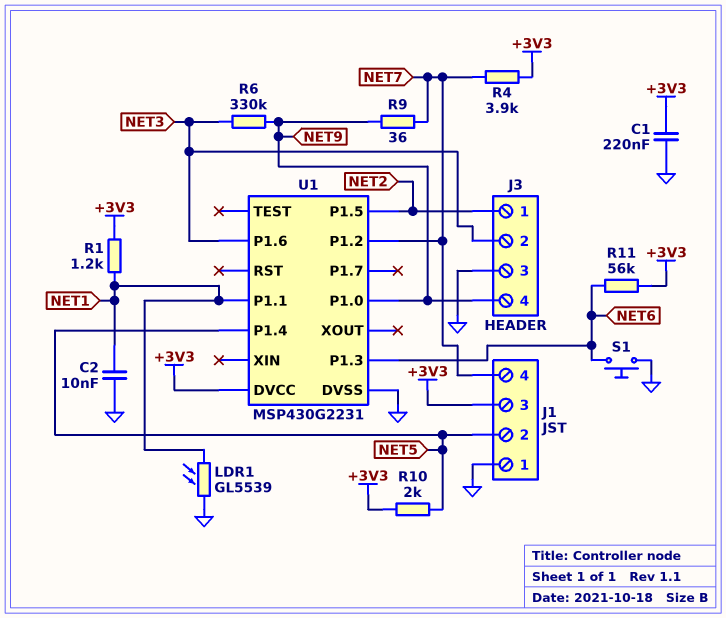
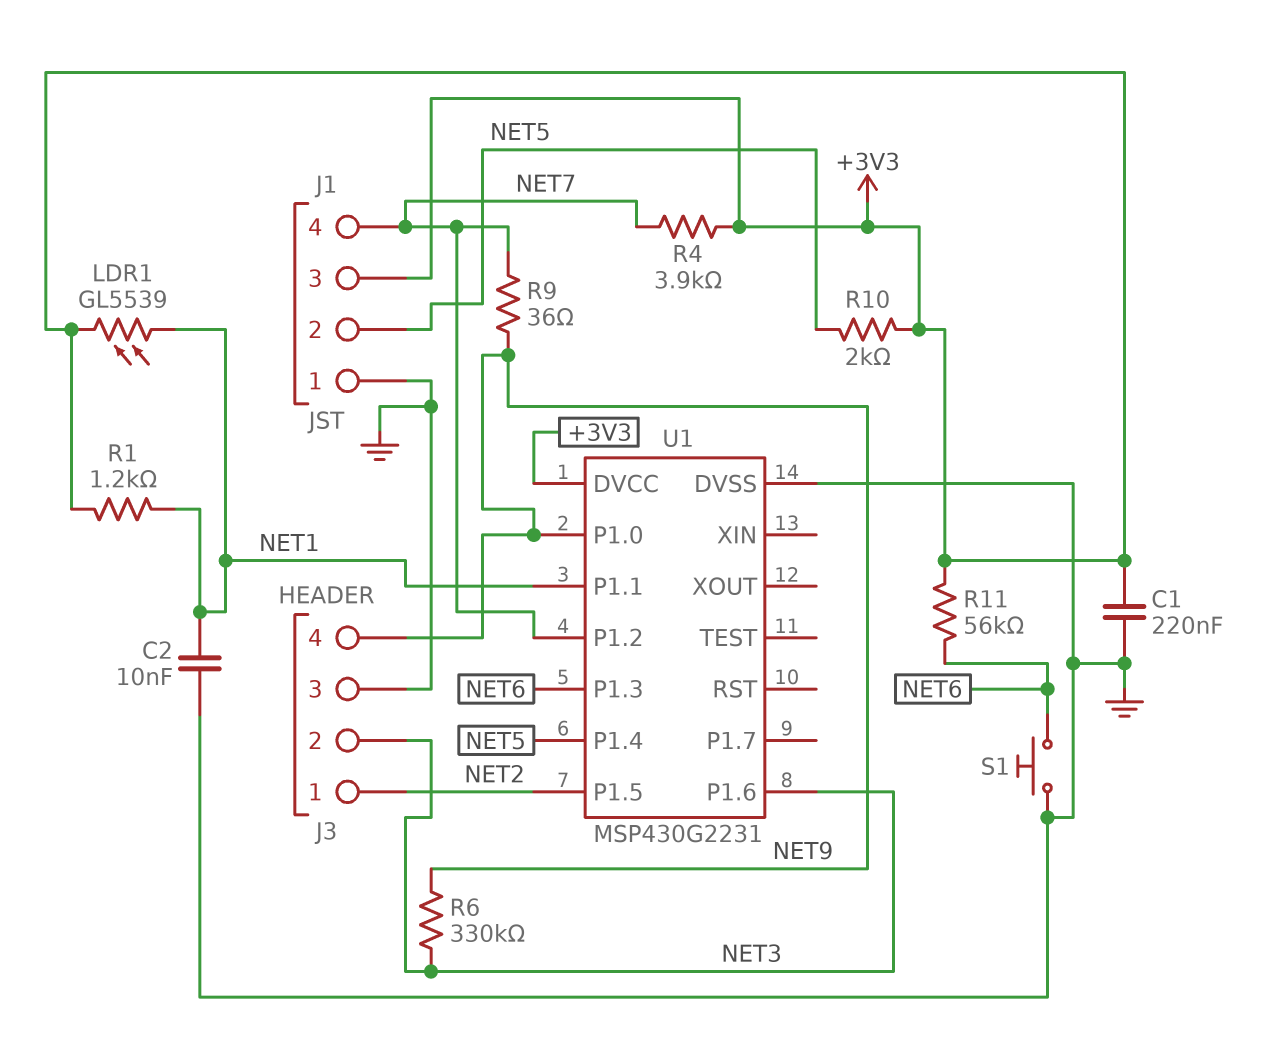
LDR1: GL5539 (GND, NET1) -> GL5539 (+3V3, NET1)

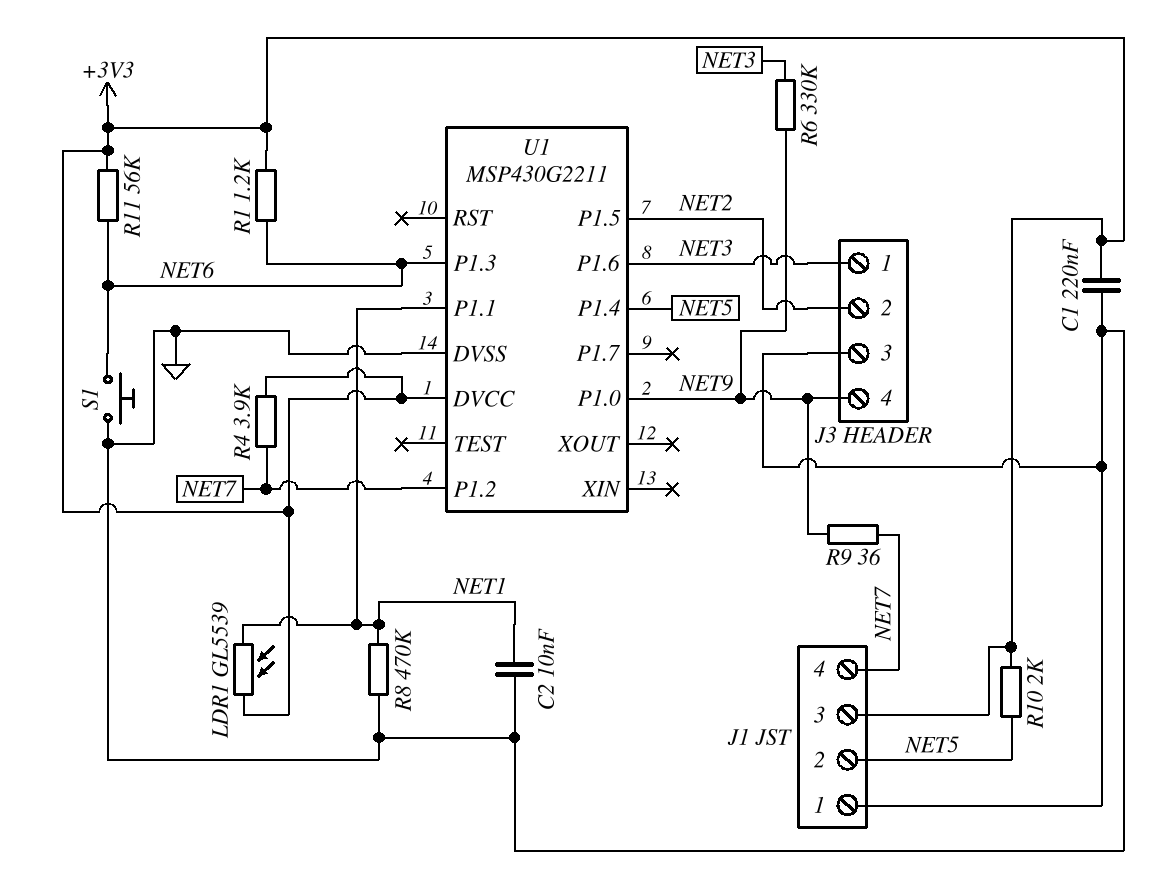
J3 pin 1: NET2 -> NET3
J3 pin 2: NET3 -> NET2
R1: 1.2k (+3V3, NET1) -> 1.2k (+3V3, NET6)
R8: none -> 470k (GND, NET1)
U1: MSP430G2231 -> MSP430G2211

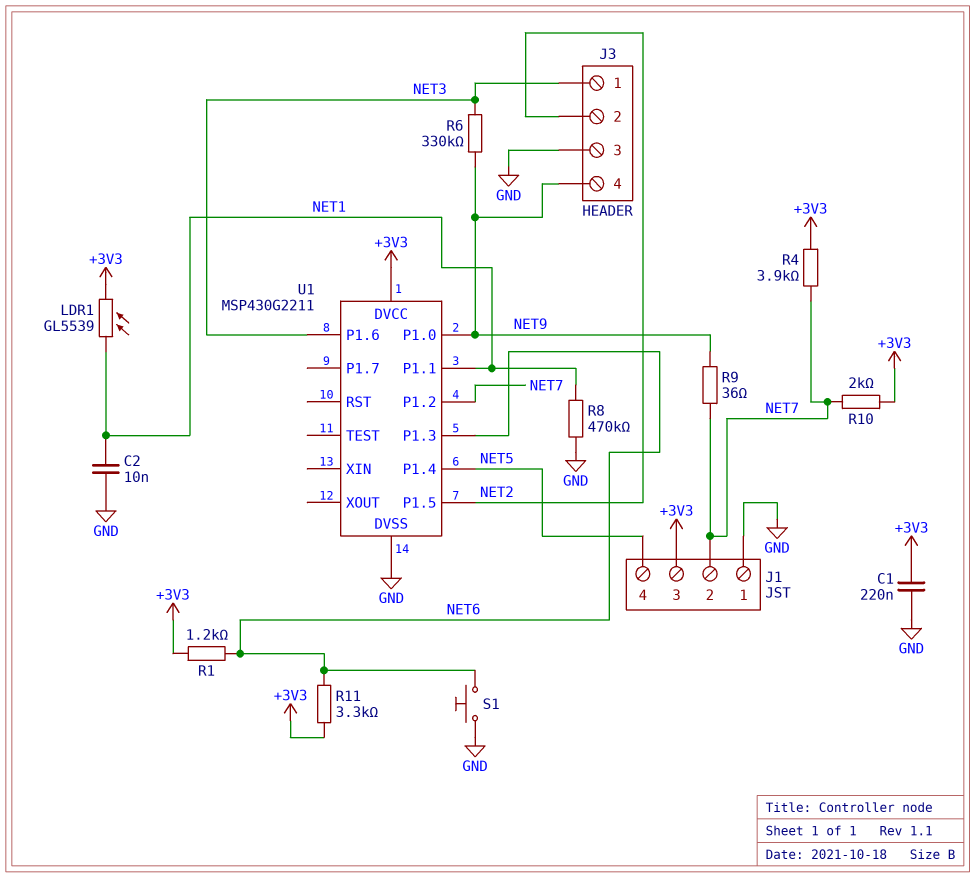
J1 pin 2: NET5 -> NET7
J1 pin 4: NET7 -> NET5
R10: 2k (+3V3, NET5) -> 2k (+3V3, NET7)
R11: 56k (+3V3, NET6) -> 3.3k (+3V3, NET6)

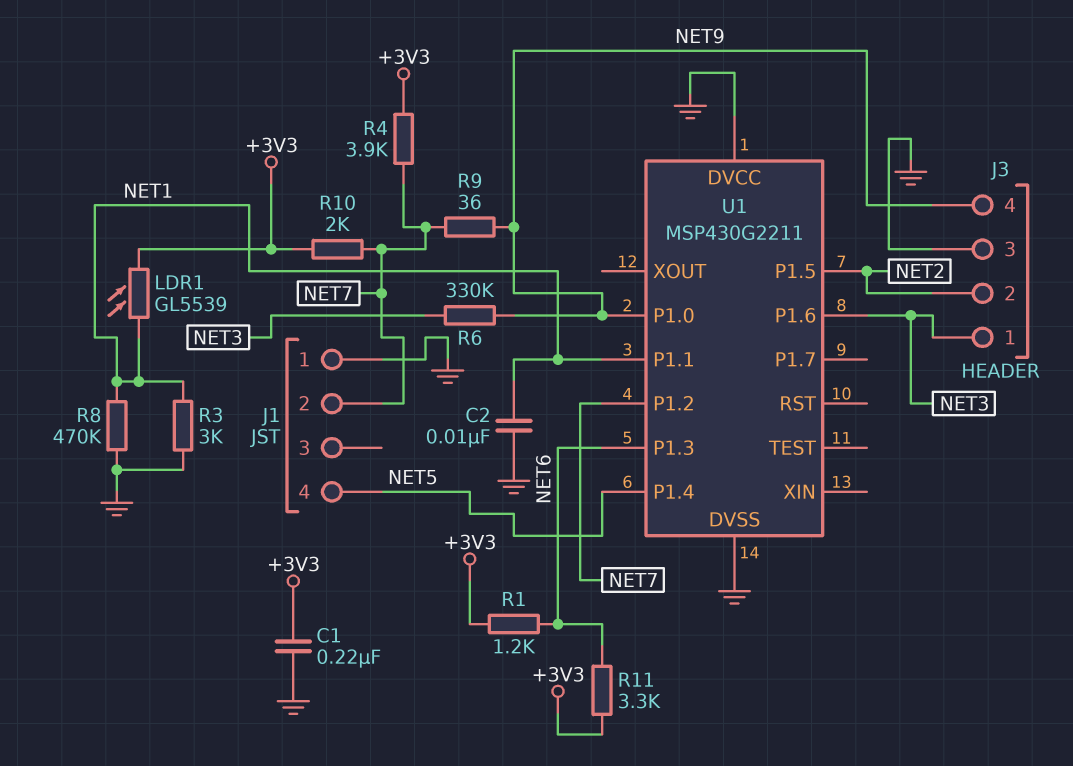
J1 pin 3: +3V3 -> none
R3: none -> 3k (GND, NET1)
S1: button (GND, NET6) -> none
U1 pin DVCC: +3V3 -> GND

